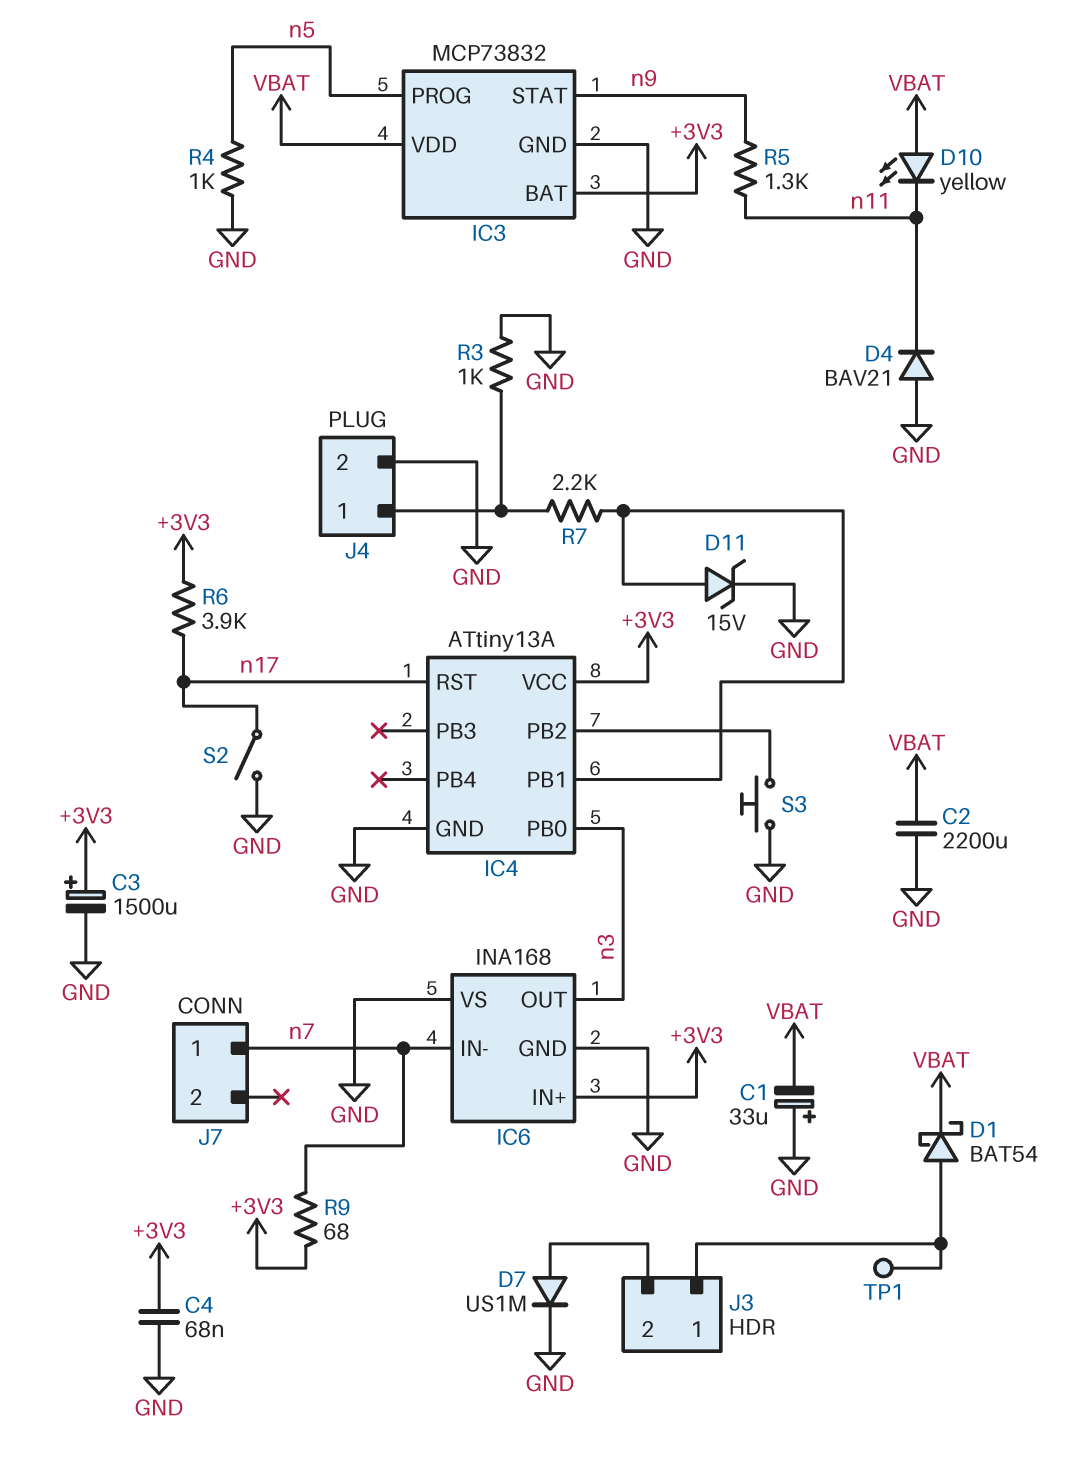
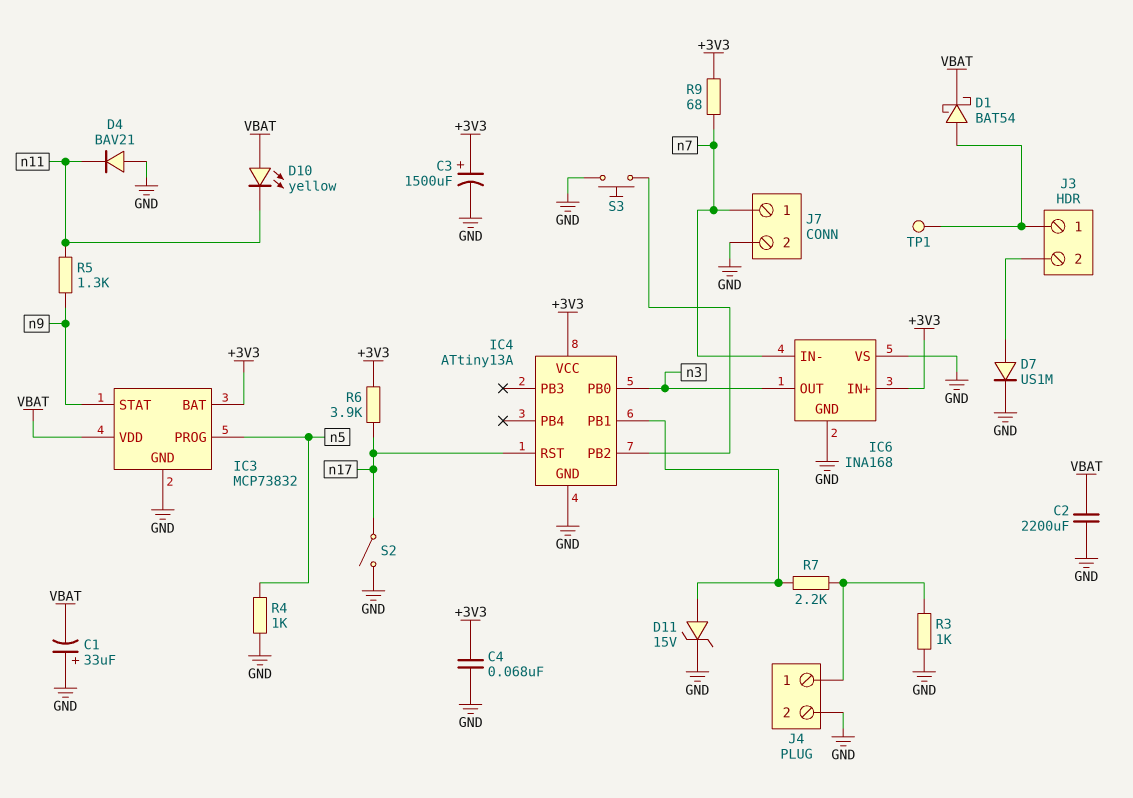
J7 pin 2: none -> GND

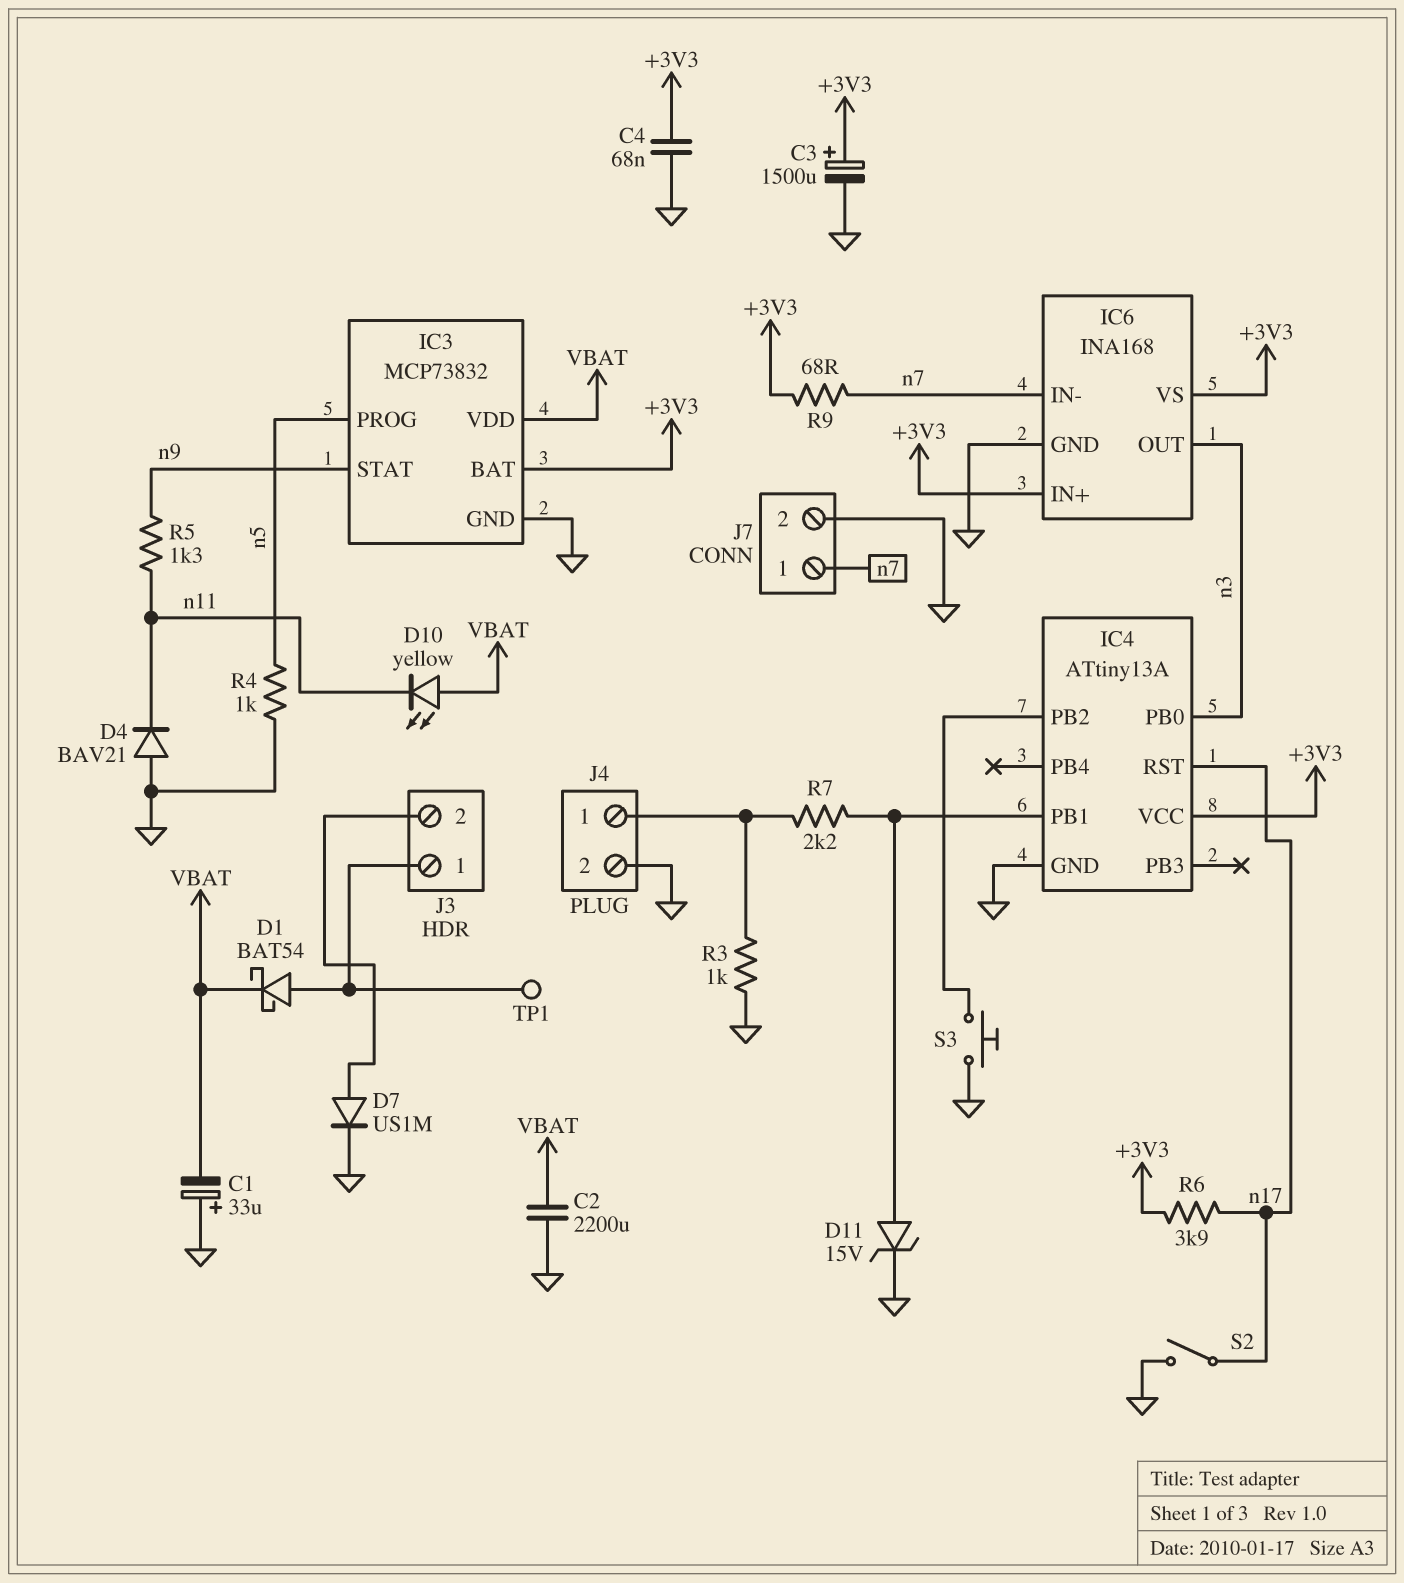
IC6 pin VS: GND -> +3V3

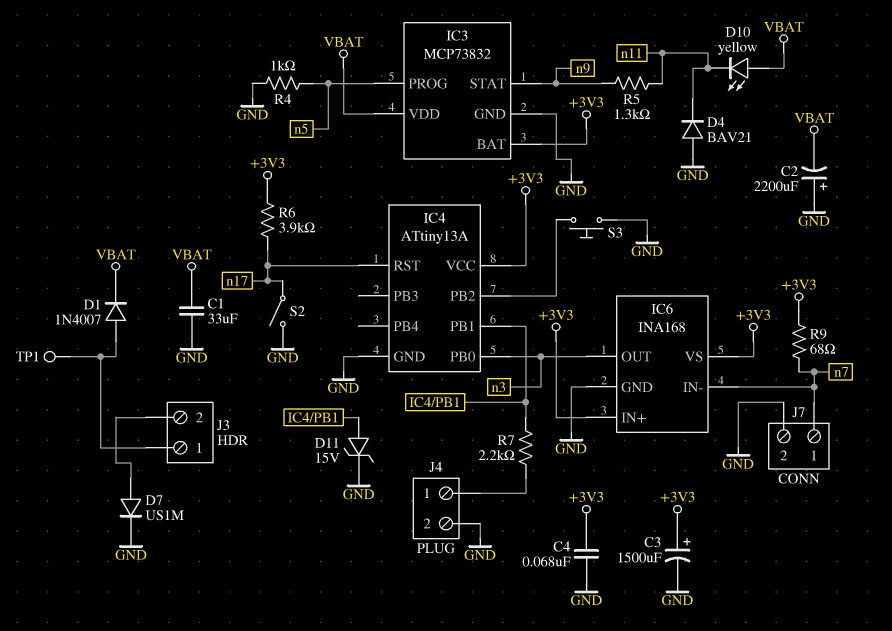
C1: 33uF (plus GND, minus VBAT) -> 33uF (GND, VBAT)
C2: 2200uF (GND, VBAT) -> 2200uF (plus GND, minus VBAT)
D1: schottky BAT54 (A J3/1, K VBAT) -> diode 1N4007 (A J3/1, K VBAT)
R3: 1k (GND, J4/1) -> none

